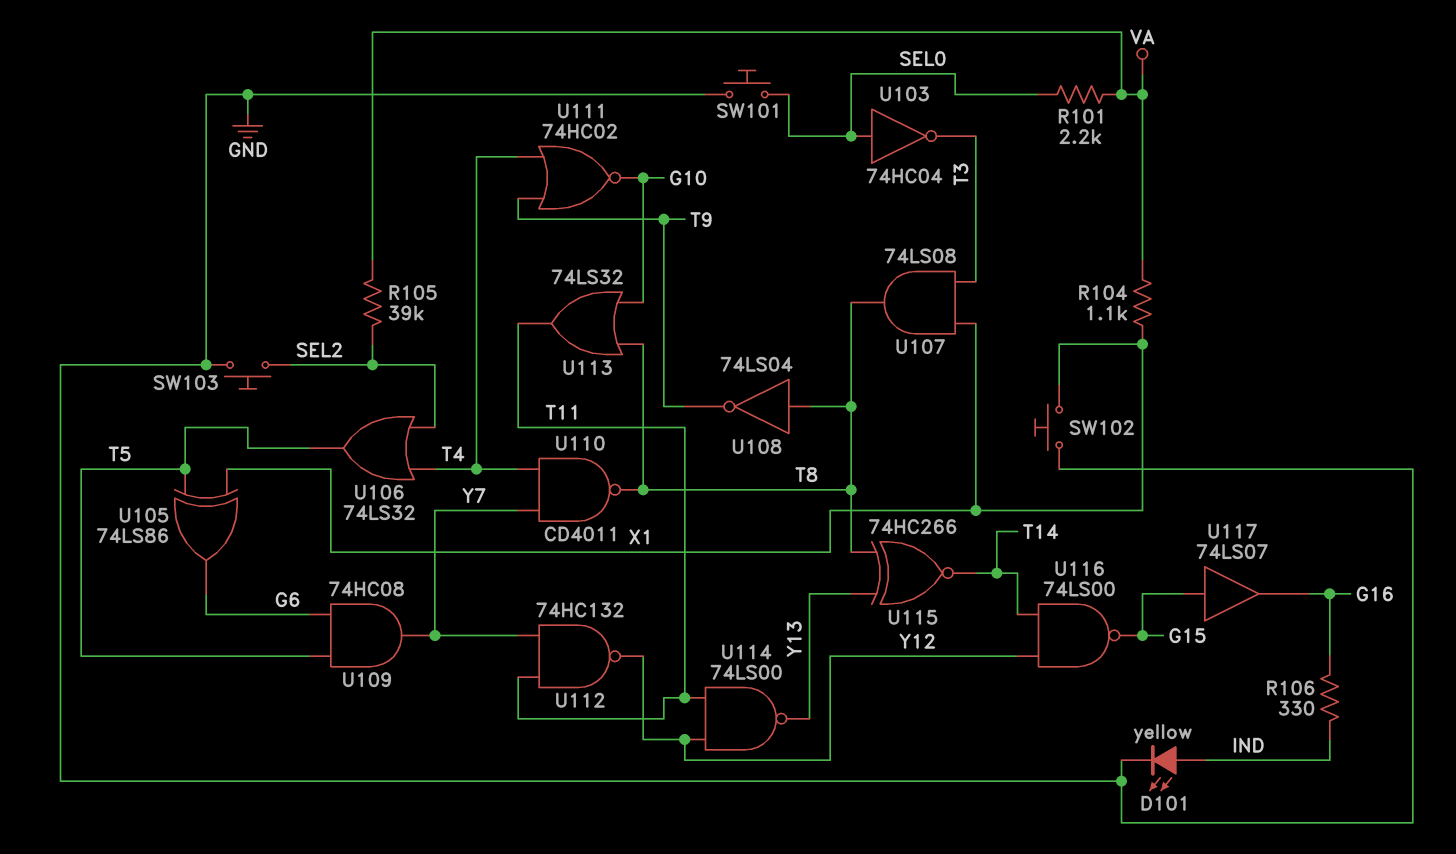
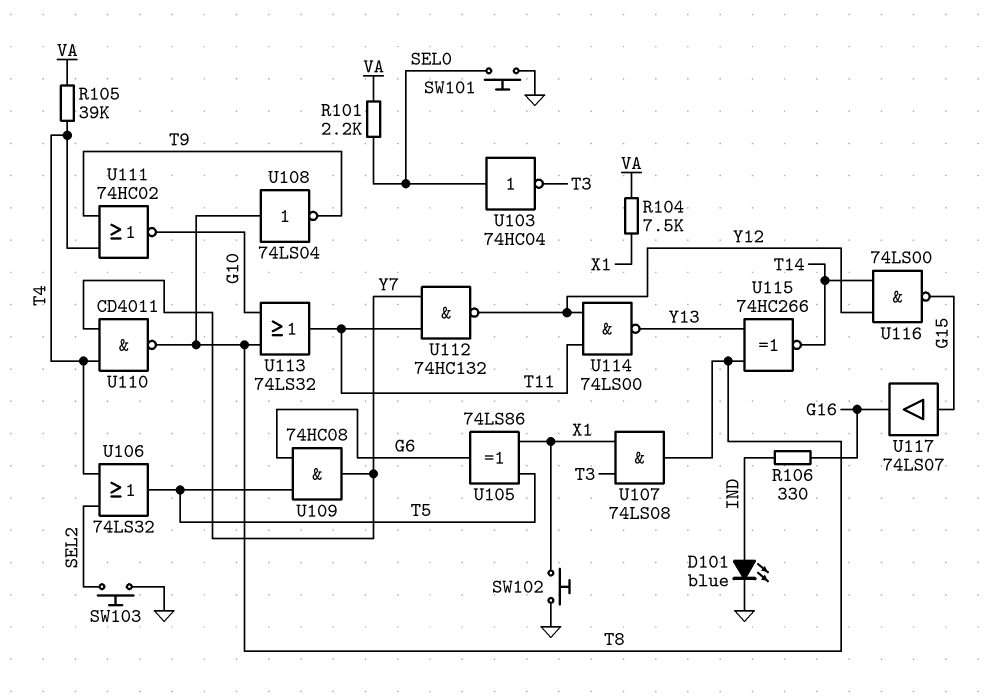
D101: LED yellow (A IND, K GND) -> LED blue (A IND, K GND)
R104: 1.1k (VA, X1) -> 7.5k (VA, X1)
R105: 39k (SEL2, VA) -> 39k (T4, VA)

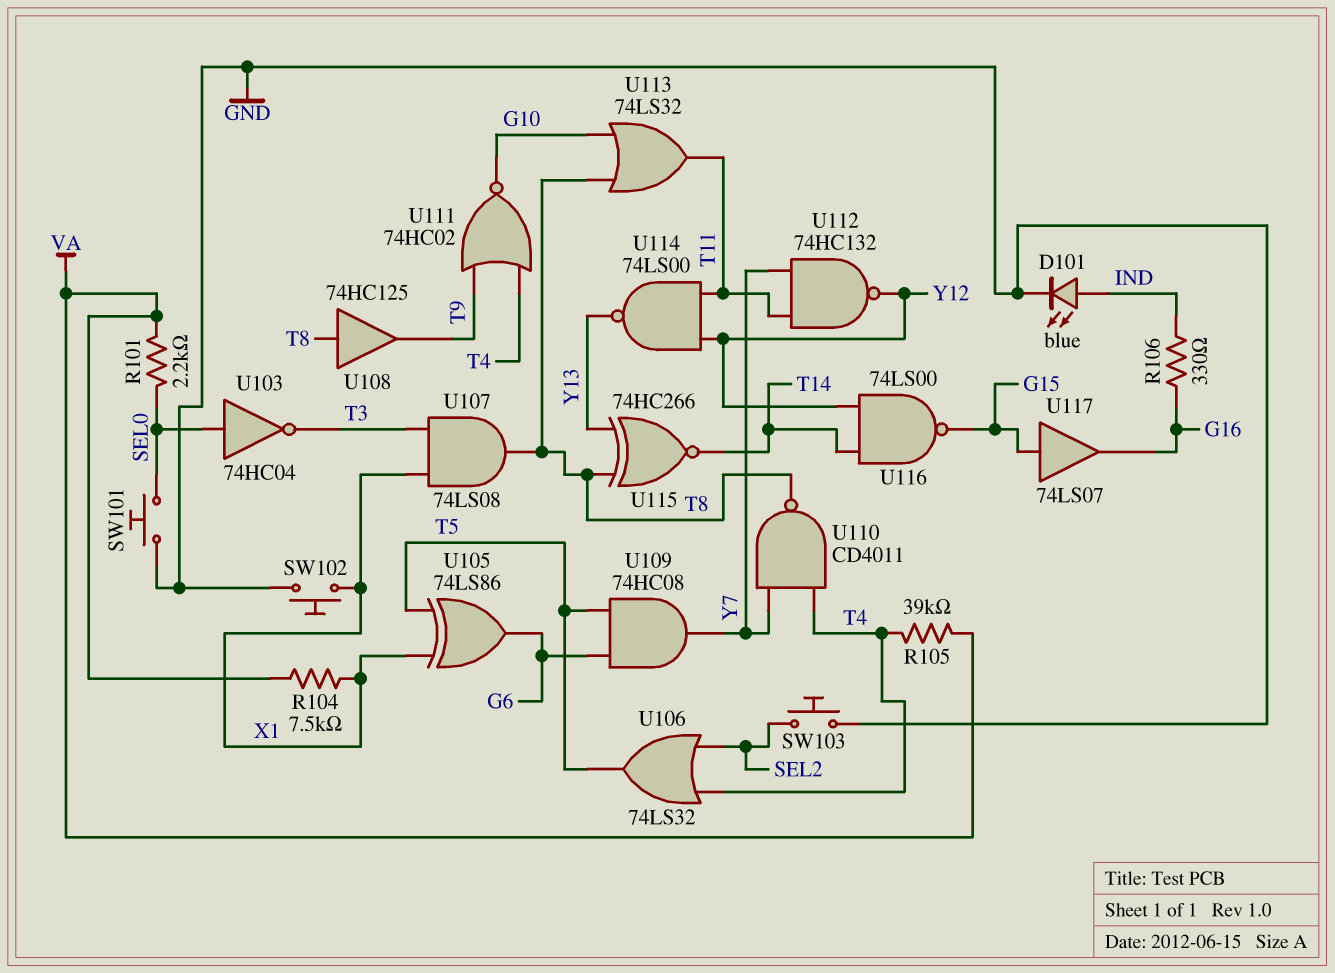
U108: NOT 74LS04 (in T8, out T9) -> buffer 74HC125 (in T8, out T9)

